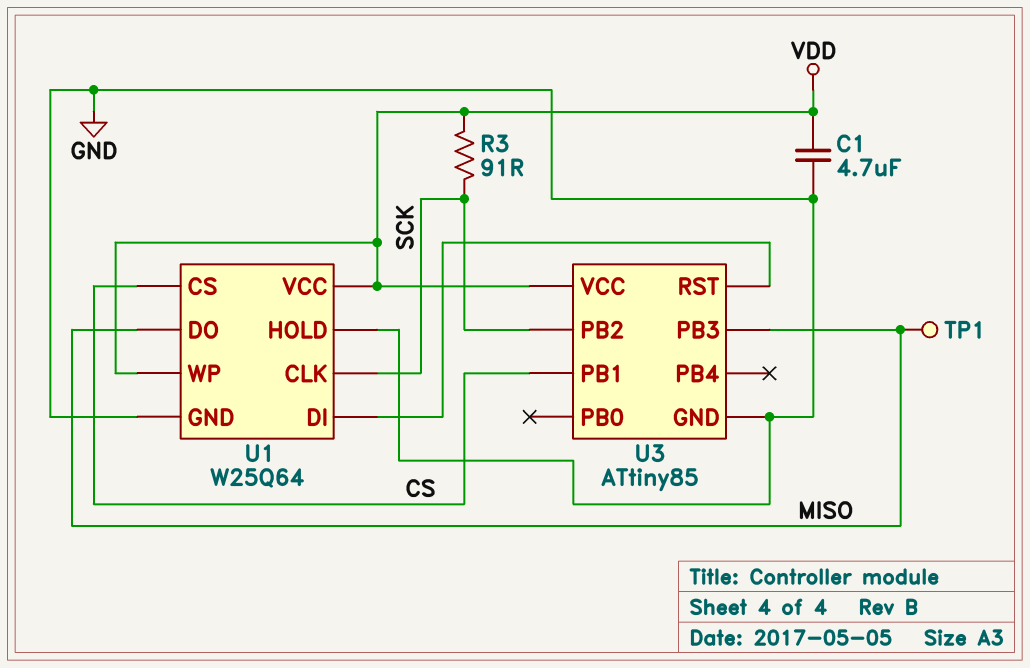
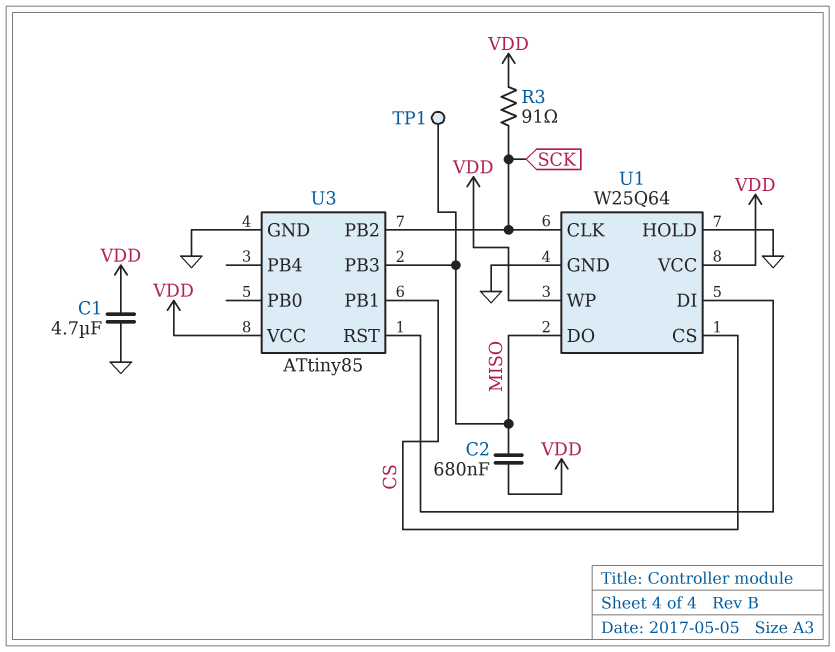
C2: none -> 680nF (MISO, VDD)

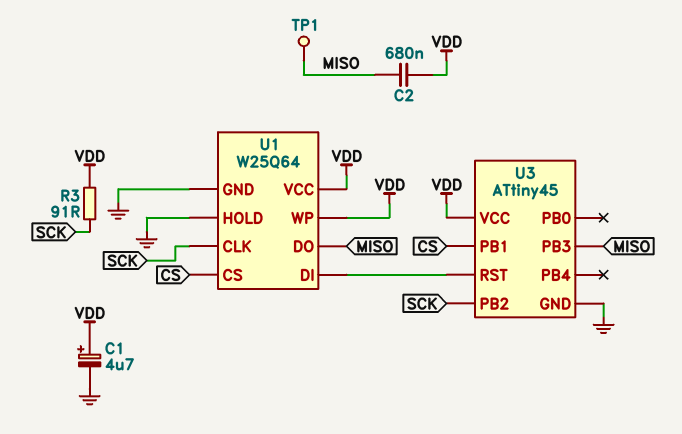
C1: 4.7uF (GND, VDD) -> 4.7uF (plus VDD, minus GND)
U3: ATtiny85 -> ATtiny45

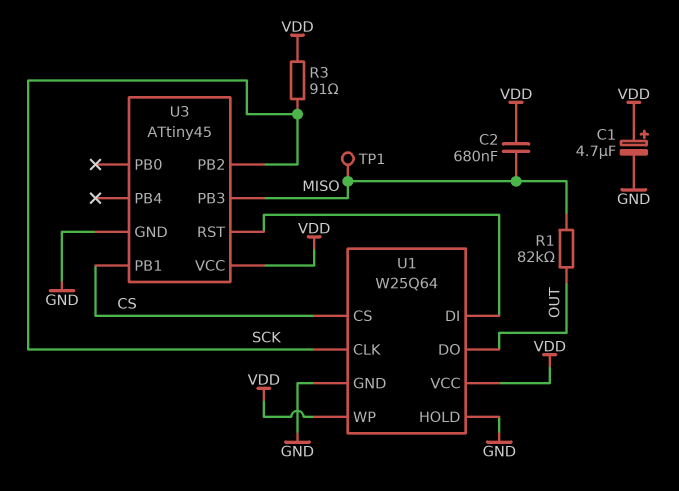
R1: none -> 82k (MISO, OUT)
U1 pin DO: MISO -> OUT

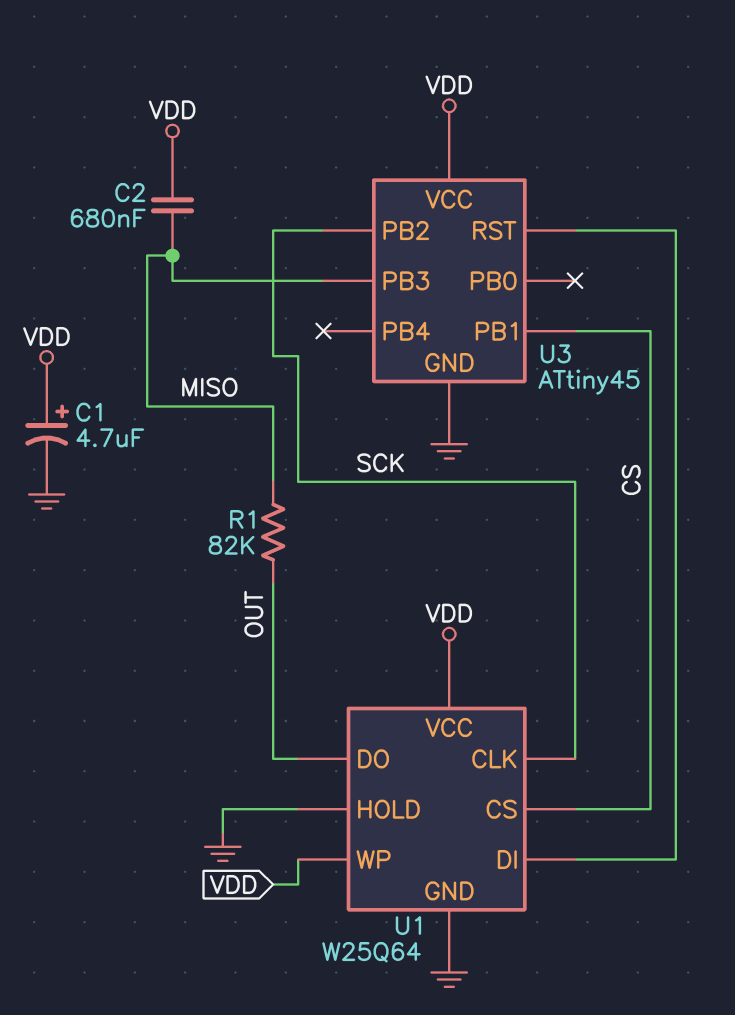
R3: 91 (SCK, VDD) -> none
TP1: test point (MISO) -> none

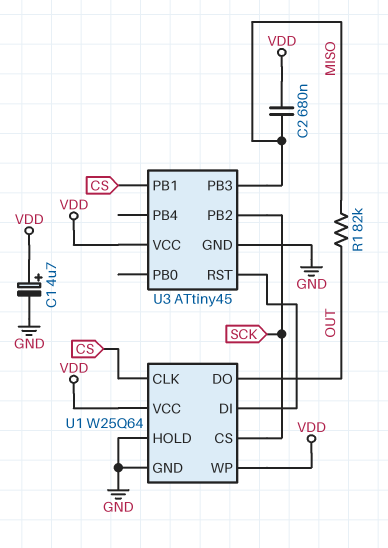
U1 pin CLK: SCK -> CS
U1 pin CS: CS -> SCK

